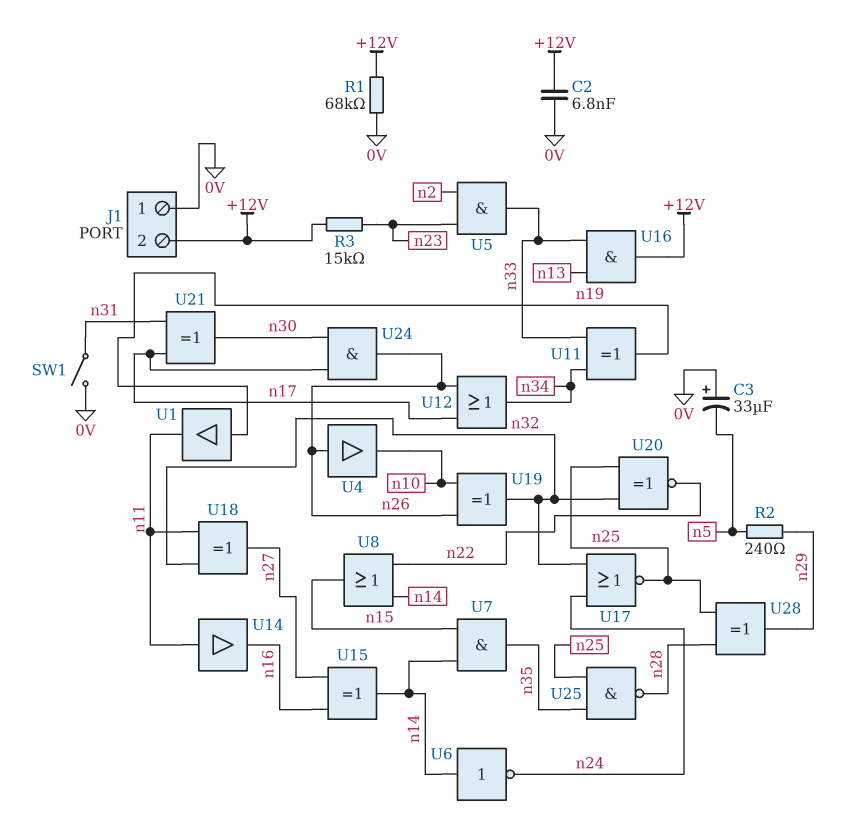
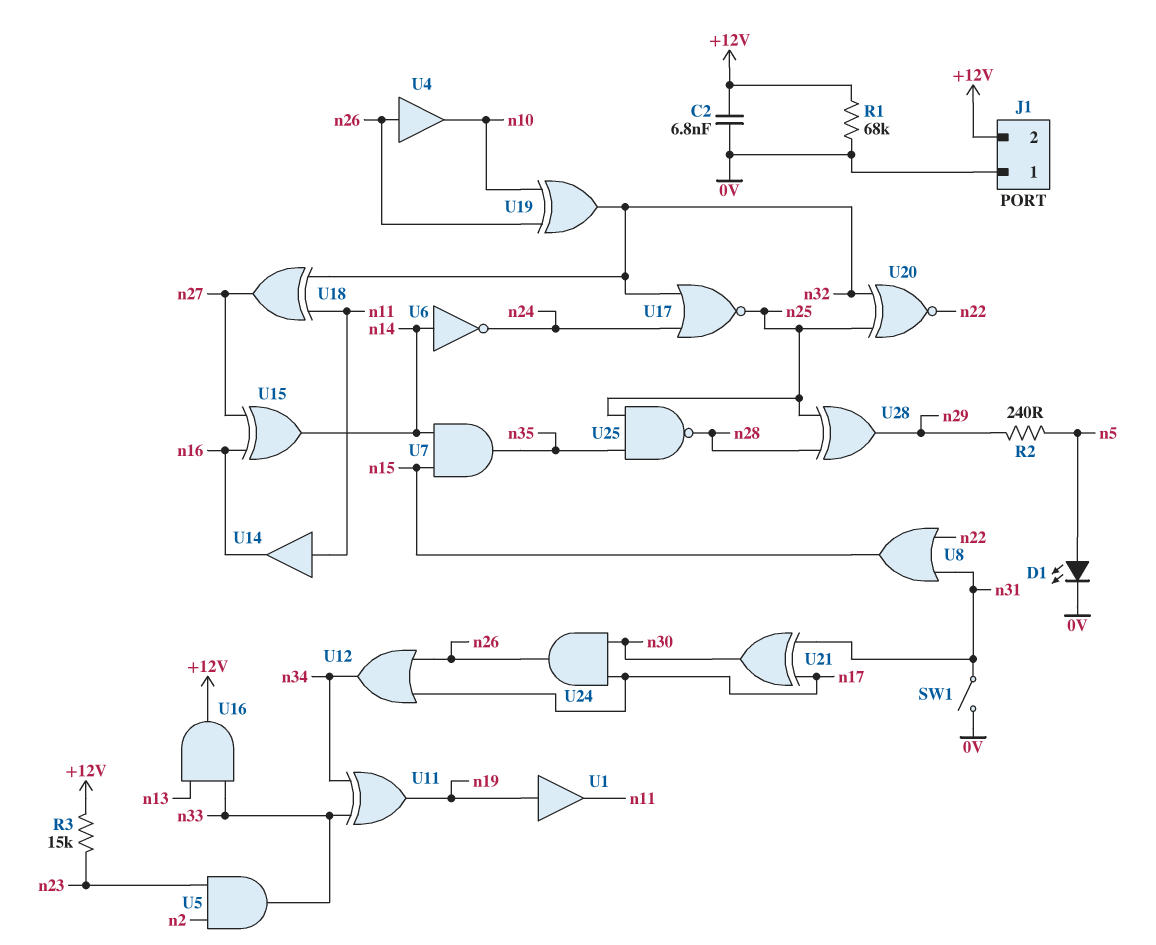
C3: 33uF (plus 0V, minus n5) -> none
D1: none -> LED (A n5, K 0V)
U8: OR (in n14, in n22, out n15) -> OR (in n22, in n31, out n15)

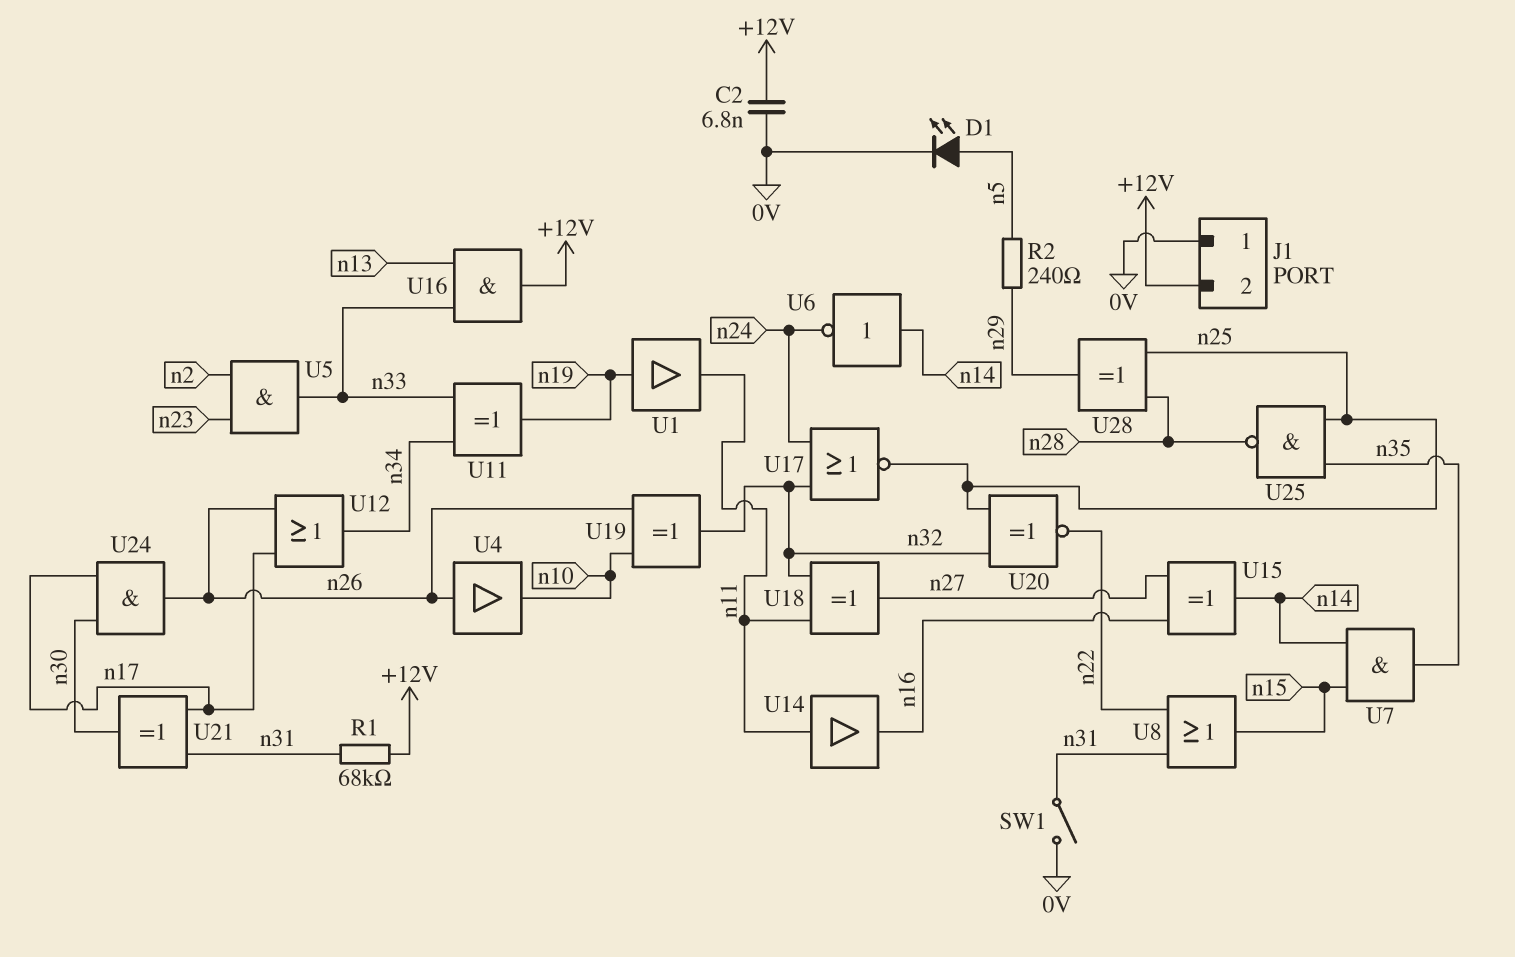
R1: 68k (+12V, 0V) -> 68k (+12V, n31)
R3: 15k (+12V, n23) -> none

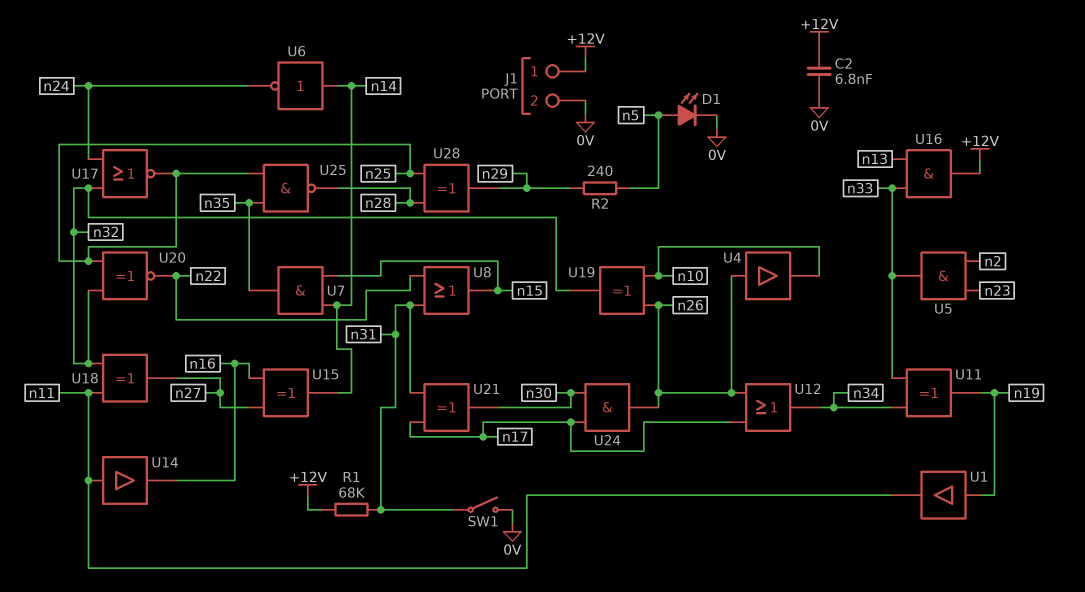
J1 pin 1: 0V -> +12V
J1 pin 2: +12V -> 0V

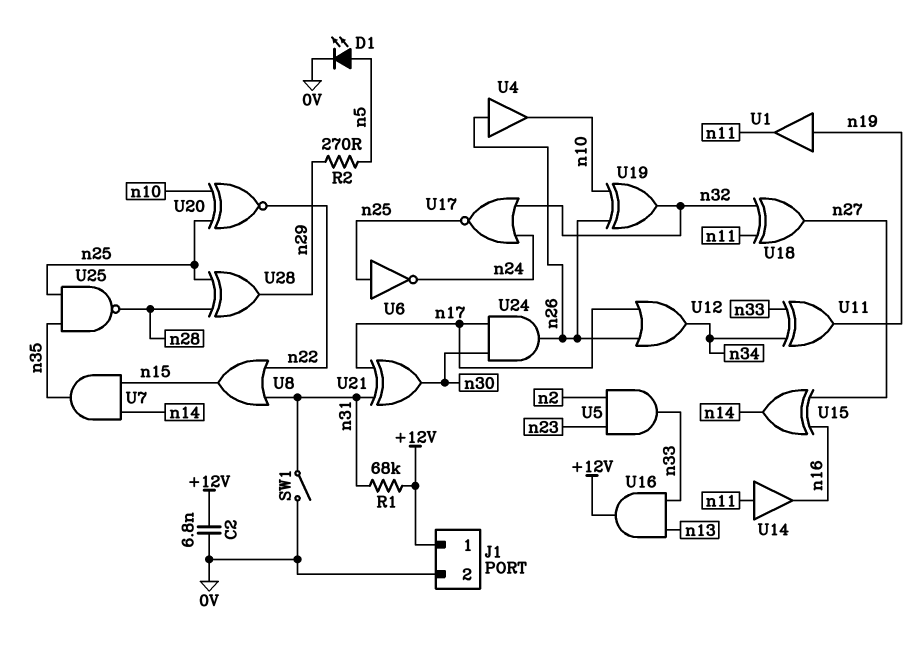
R2: 240 (n5, n29) -> 270 (n5, n29)
U6: NOT (in n14, out n24) -> NOT (in n25, out n24)
U20: XNOR (in n25, in n32, out n22) -> XNOR (in n10, in n25, out n22)

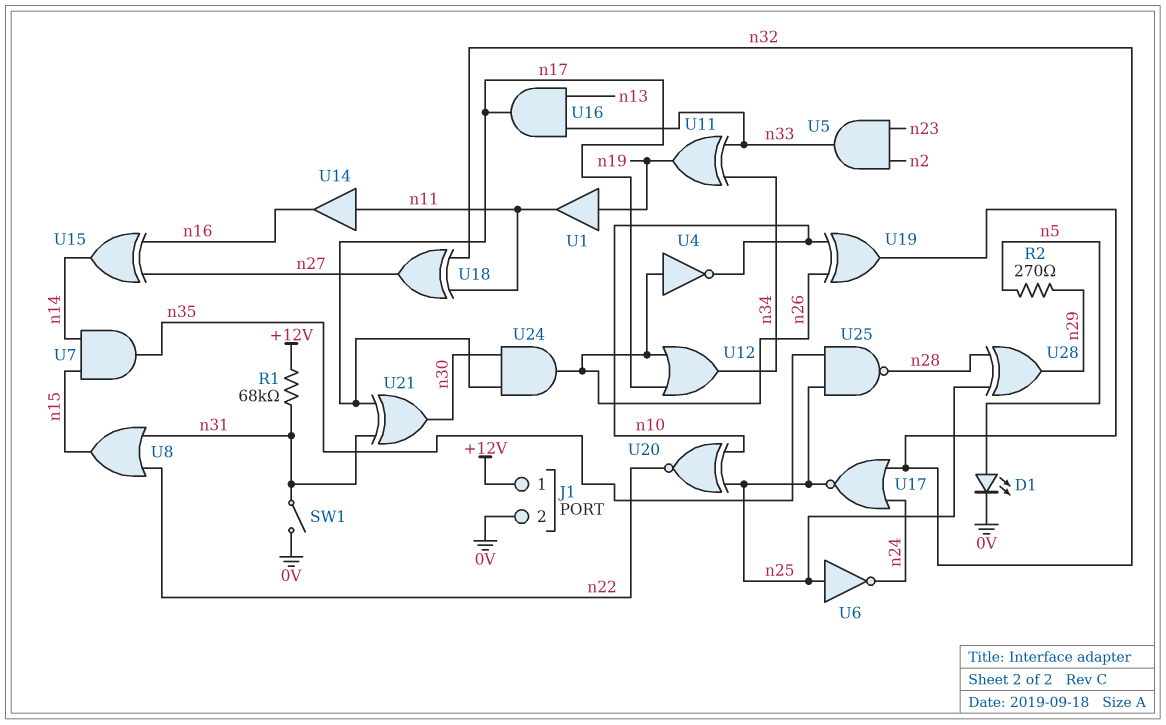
C2: 6.8nF (+12V, 0V) -> none
U4: buffer (in n26, out n10) -> NOT (in n26, out n10)
U16: AND (in n13, in n33, out +12V) -> AND (in n13, in n33, out n17)

